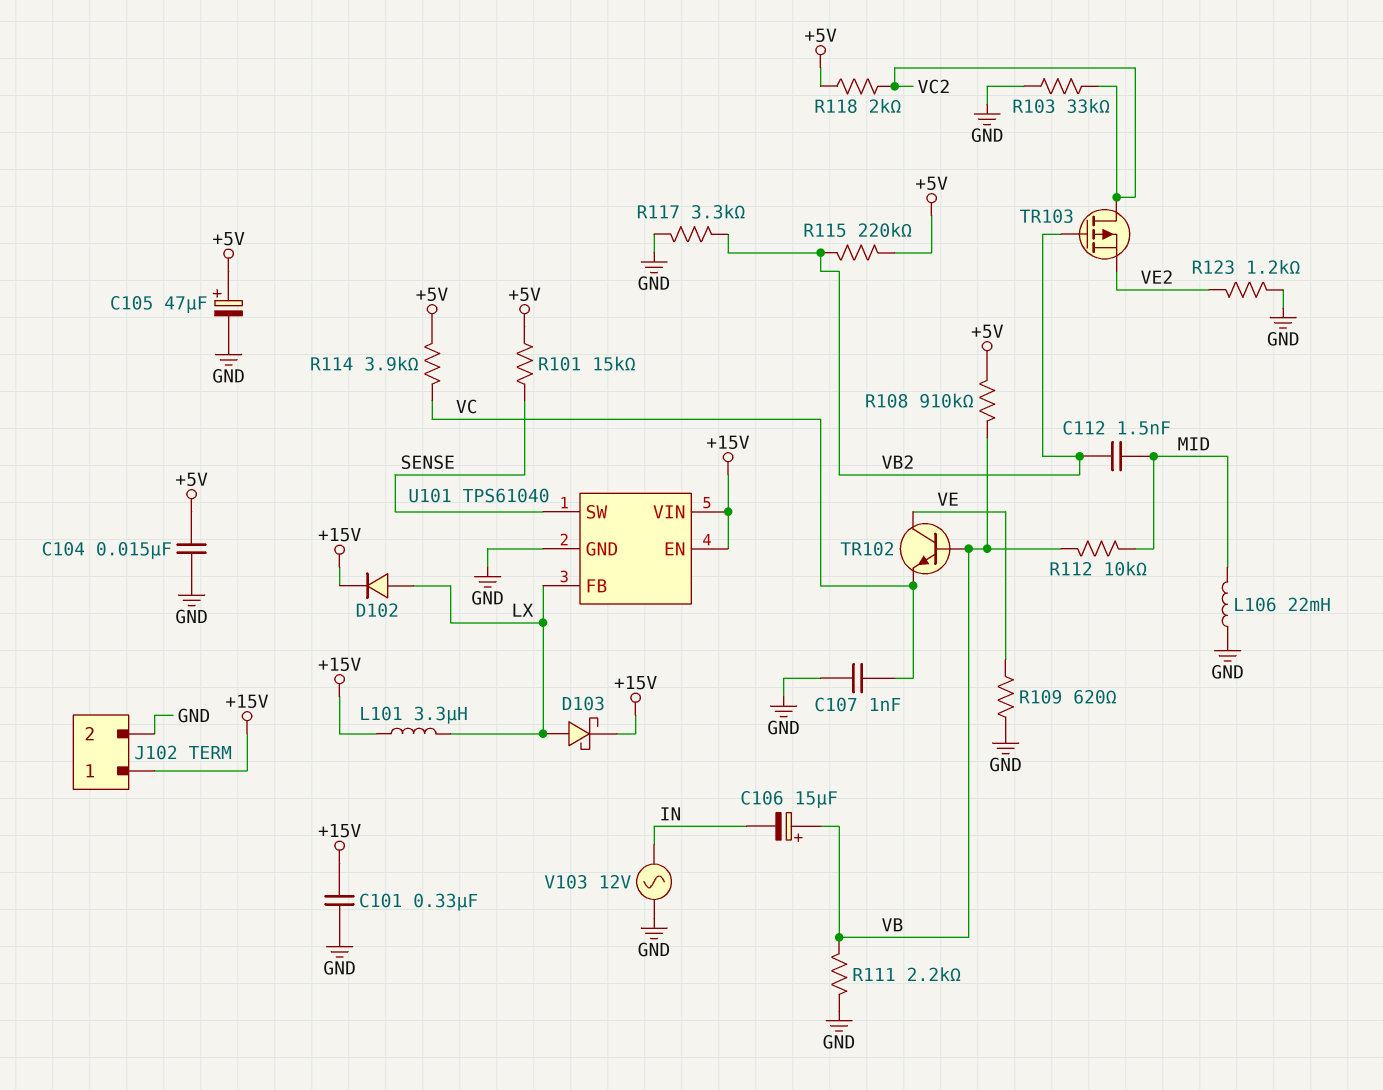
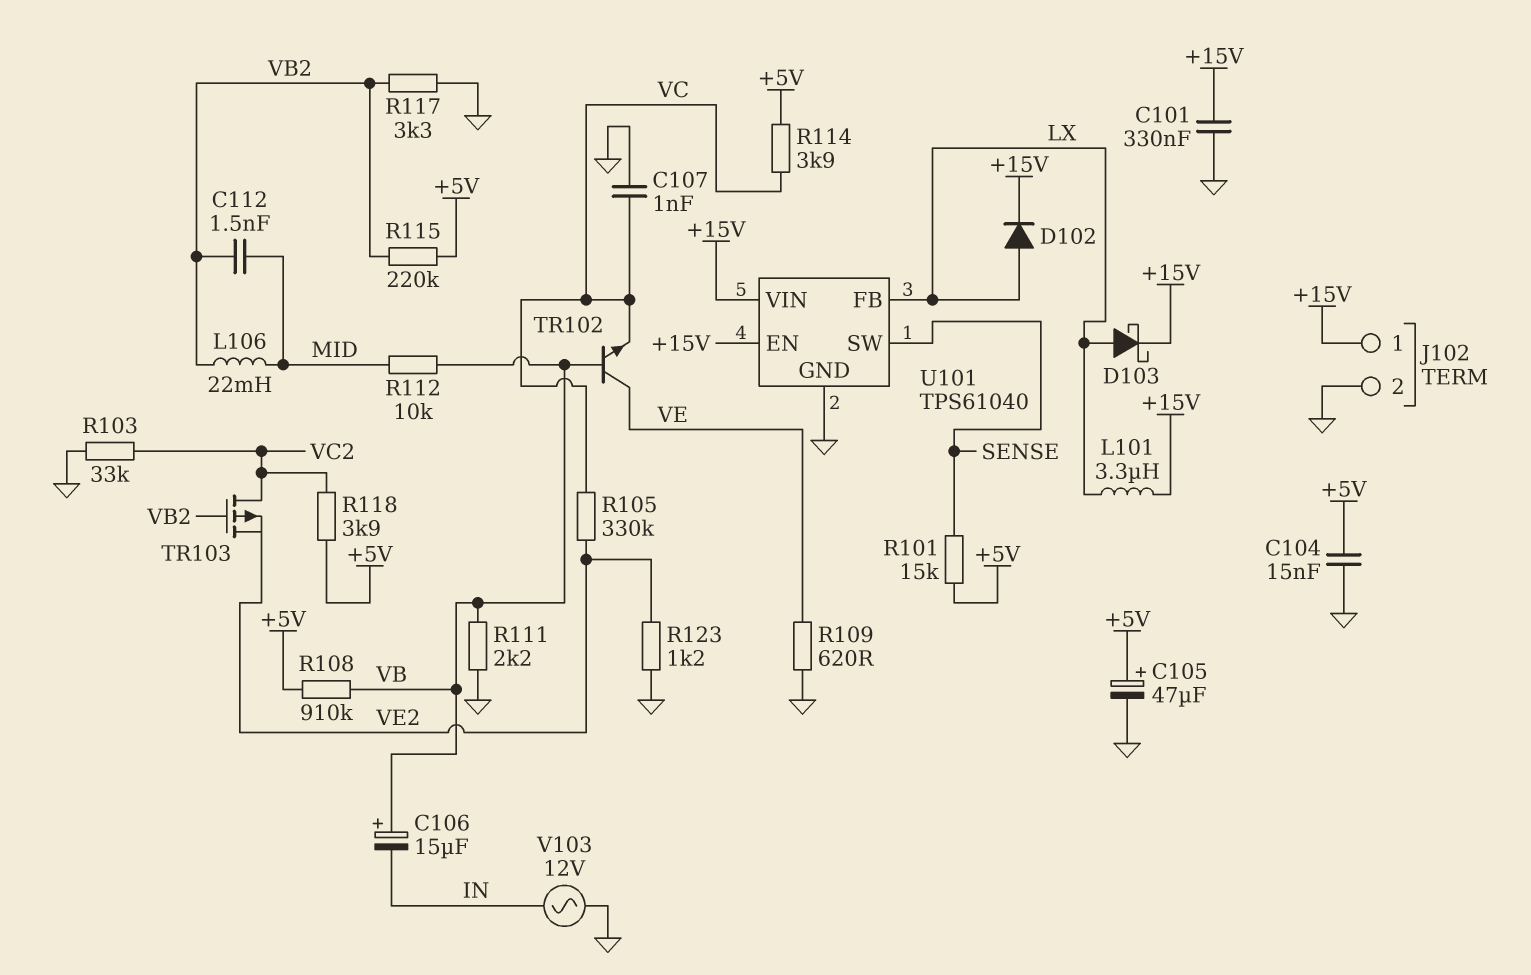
L106: 22mH (GND, MID) -> 22mH (MID, VB2)
R105: none -> 330k (VC, VE2)
R118: 2k (+5V, VC2) -> 3.9k (+5V, VC2)

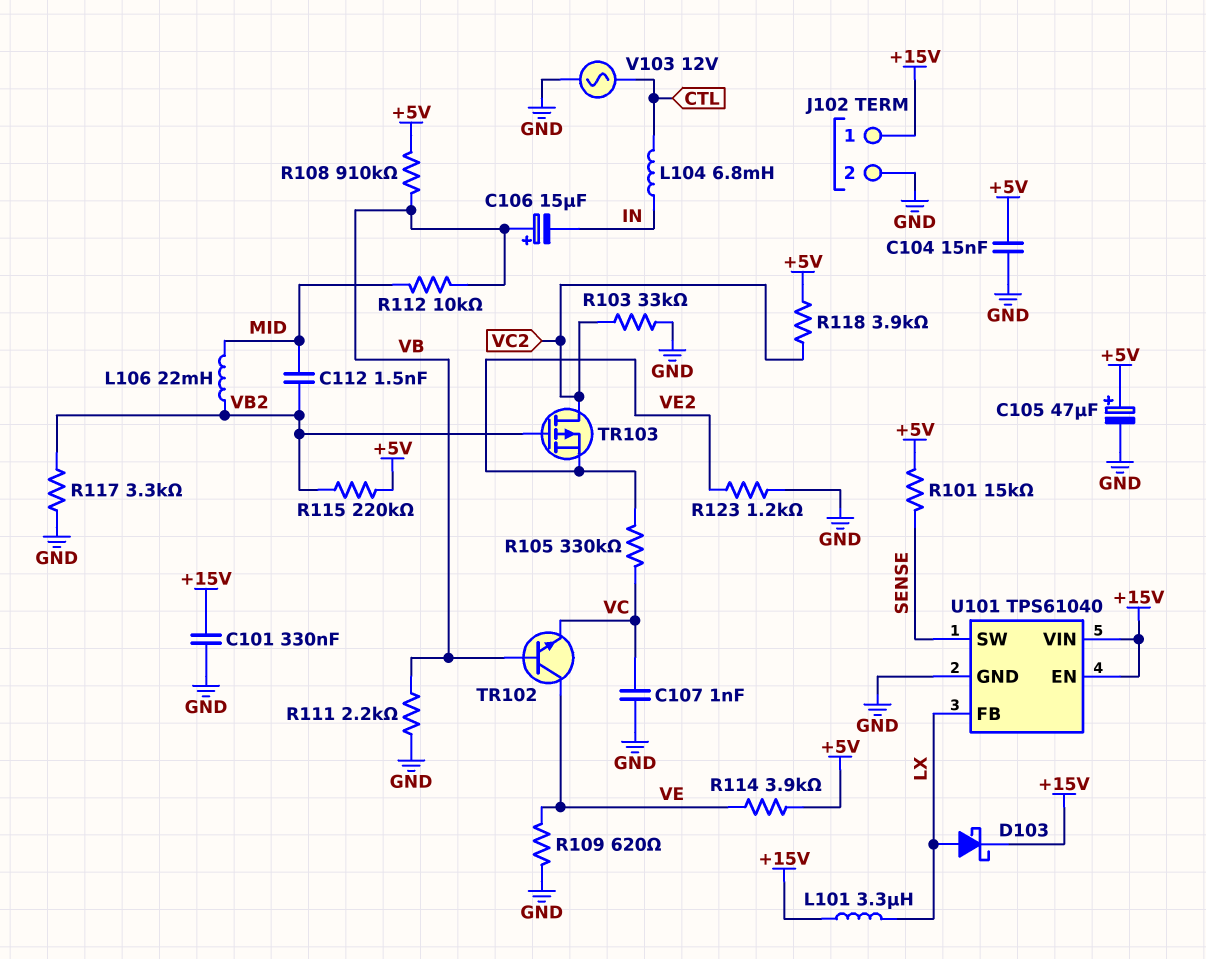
D102: diode (A LX, K +15V) -> none
L104: none -> 6.8mH (CTL, IN)
R114: 3.9k (+5V, VC) -> 3.9k (+5V, VE)
V103: AC 12V (GND, IN) -> AC 12V (CTL, GND)

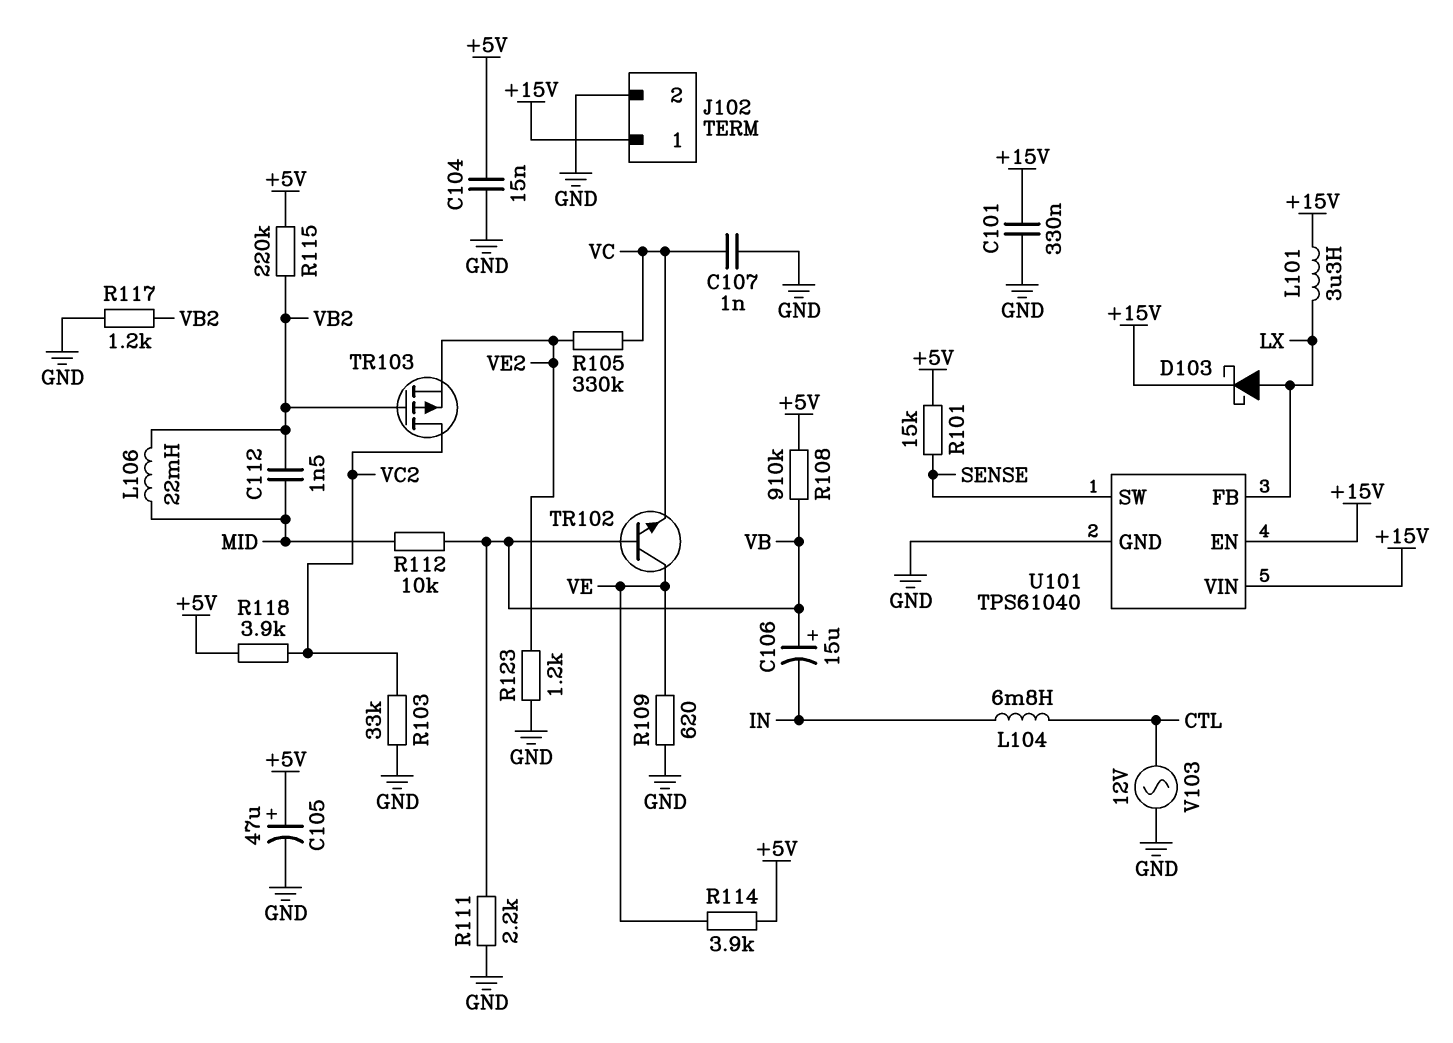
R117: 3.3k (GND, VB2) -> 1.2k (GND, VB2)

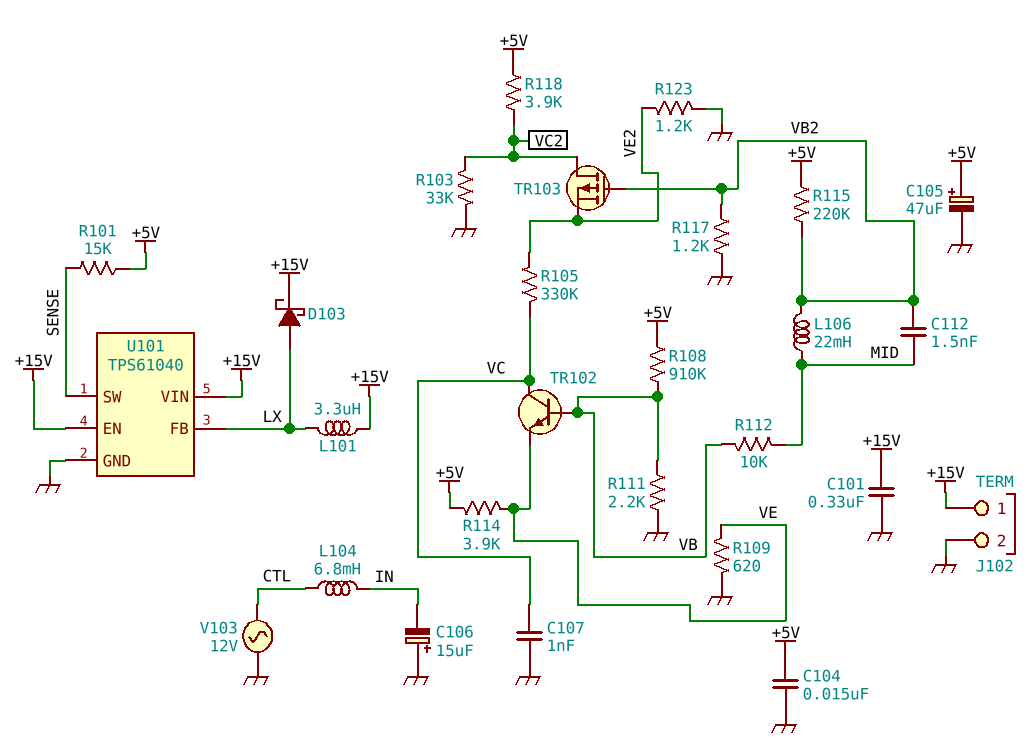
C106: 15uF (plus VB, minus IN) -> 15uF (plus GND, minus IN)
TR102: NPN (B VB, C VE, E VC) -> NPN (B VB, C VC, E VE)

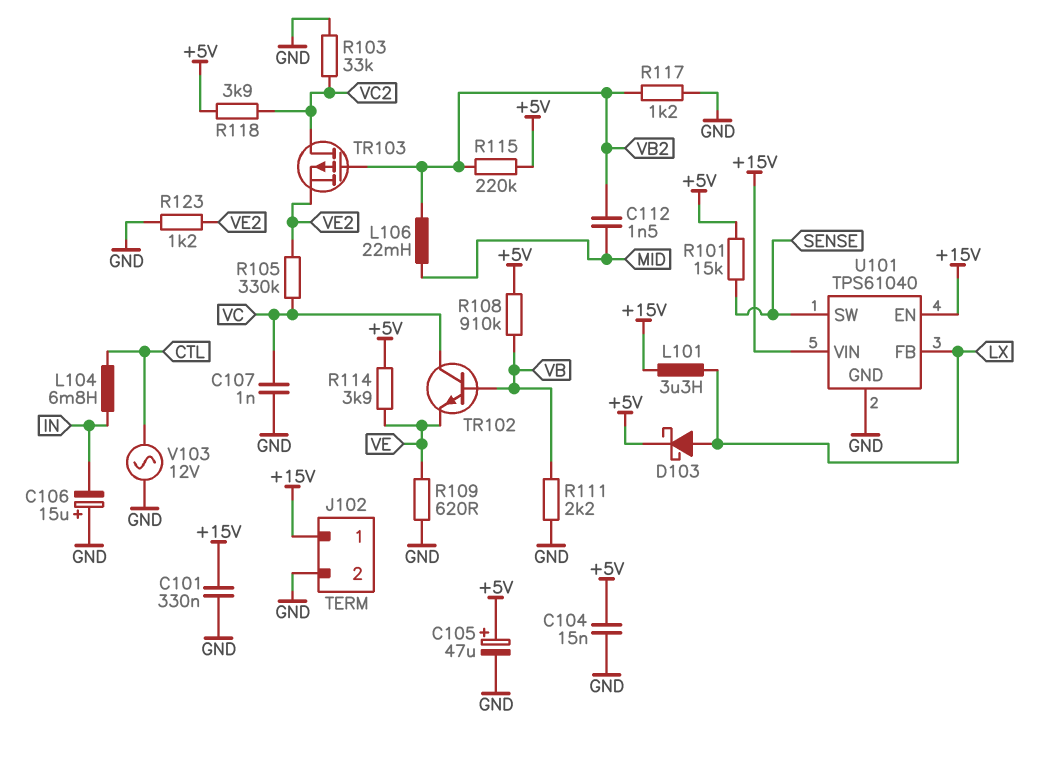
D103: schottky (A LX, K +15V) -> schottky (A LX, K +5V)
R112: 10k (MID, VB) -> none

